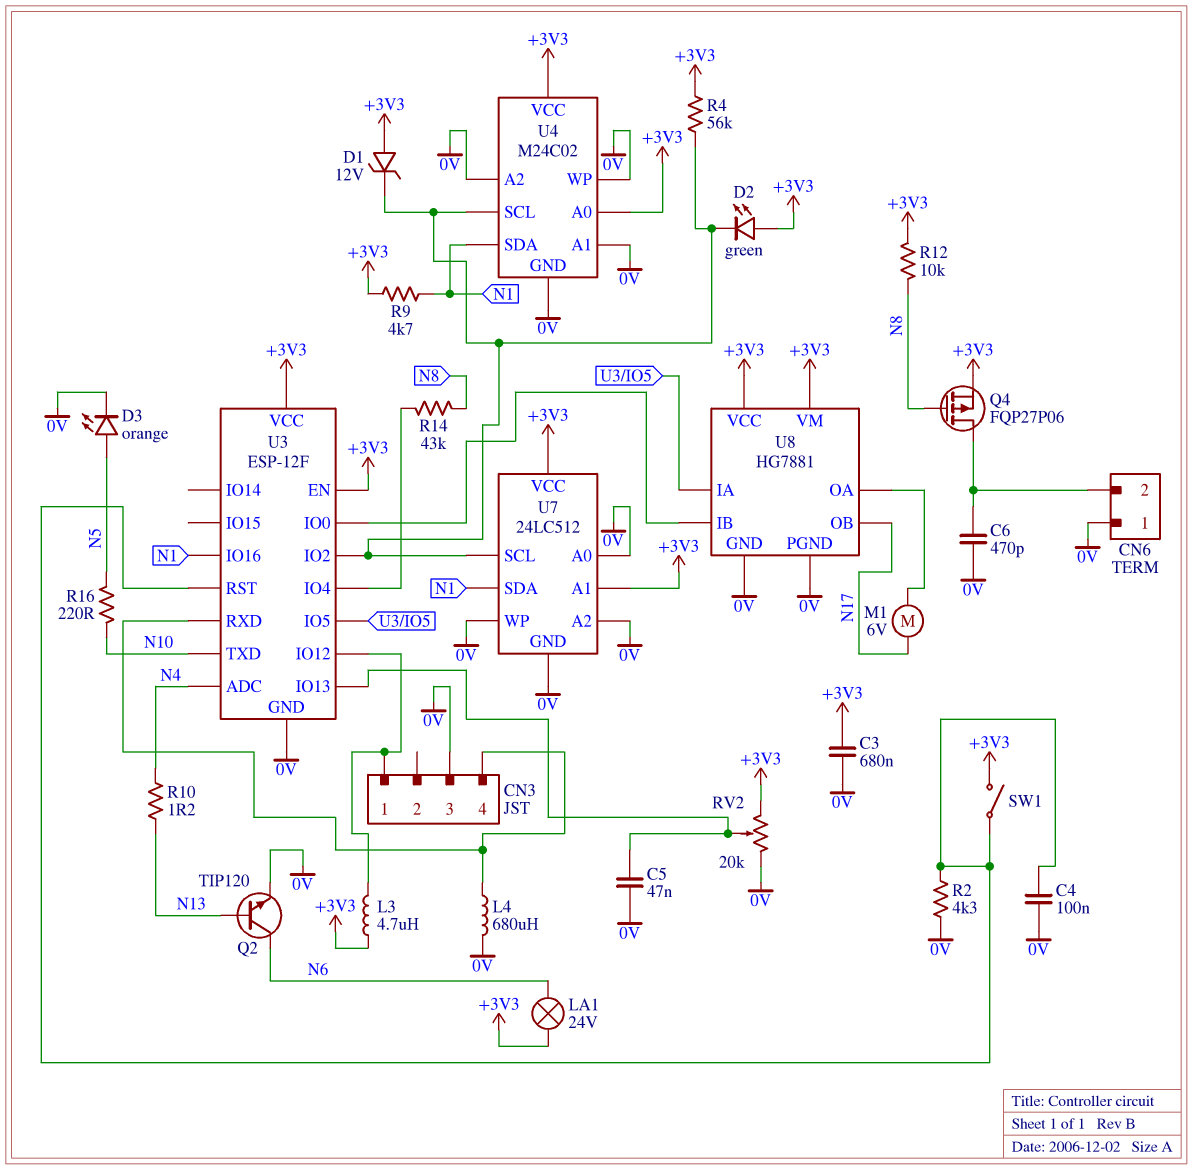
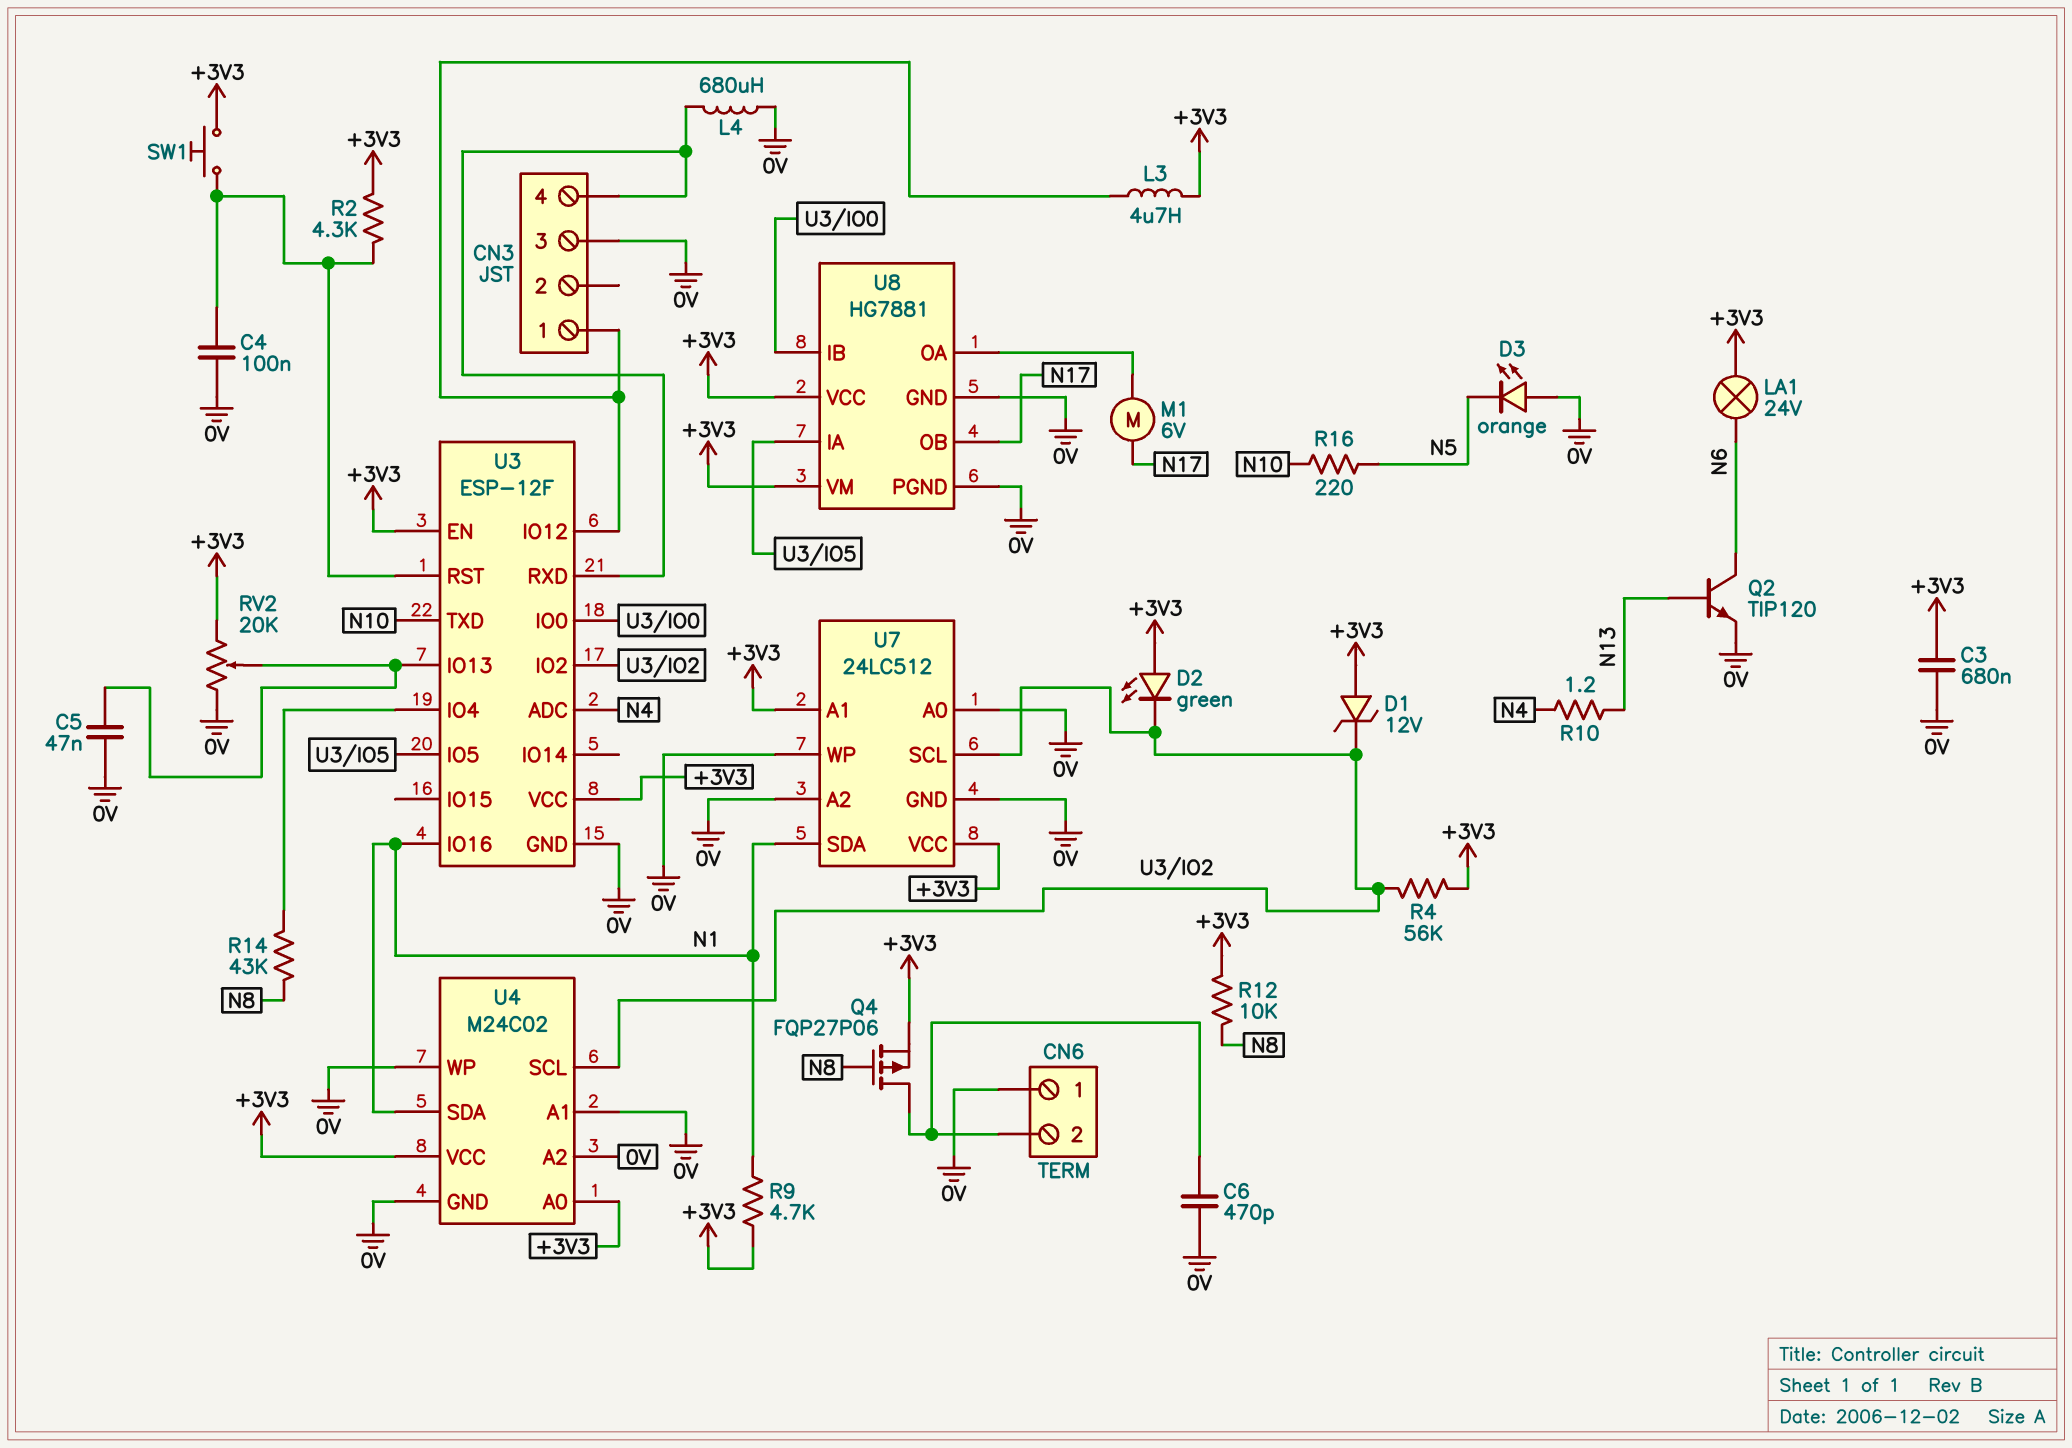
D3: LED orange (A N5, K 0V) -> LED orange (A 0V, K N5)
R2: 4.3k (0V, U3/RST) -> 4.3k (+3V3, U3/RST)
SW1: switch (+3V3, U3/RST) -> button (+3V3, U3/RST)

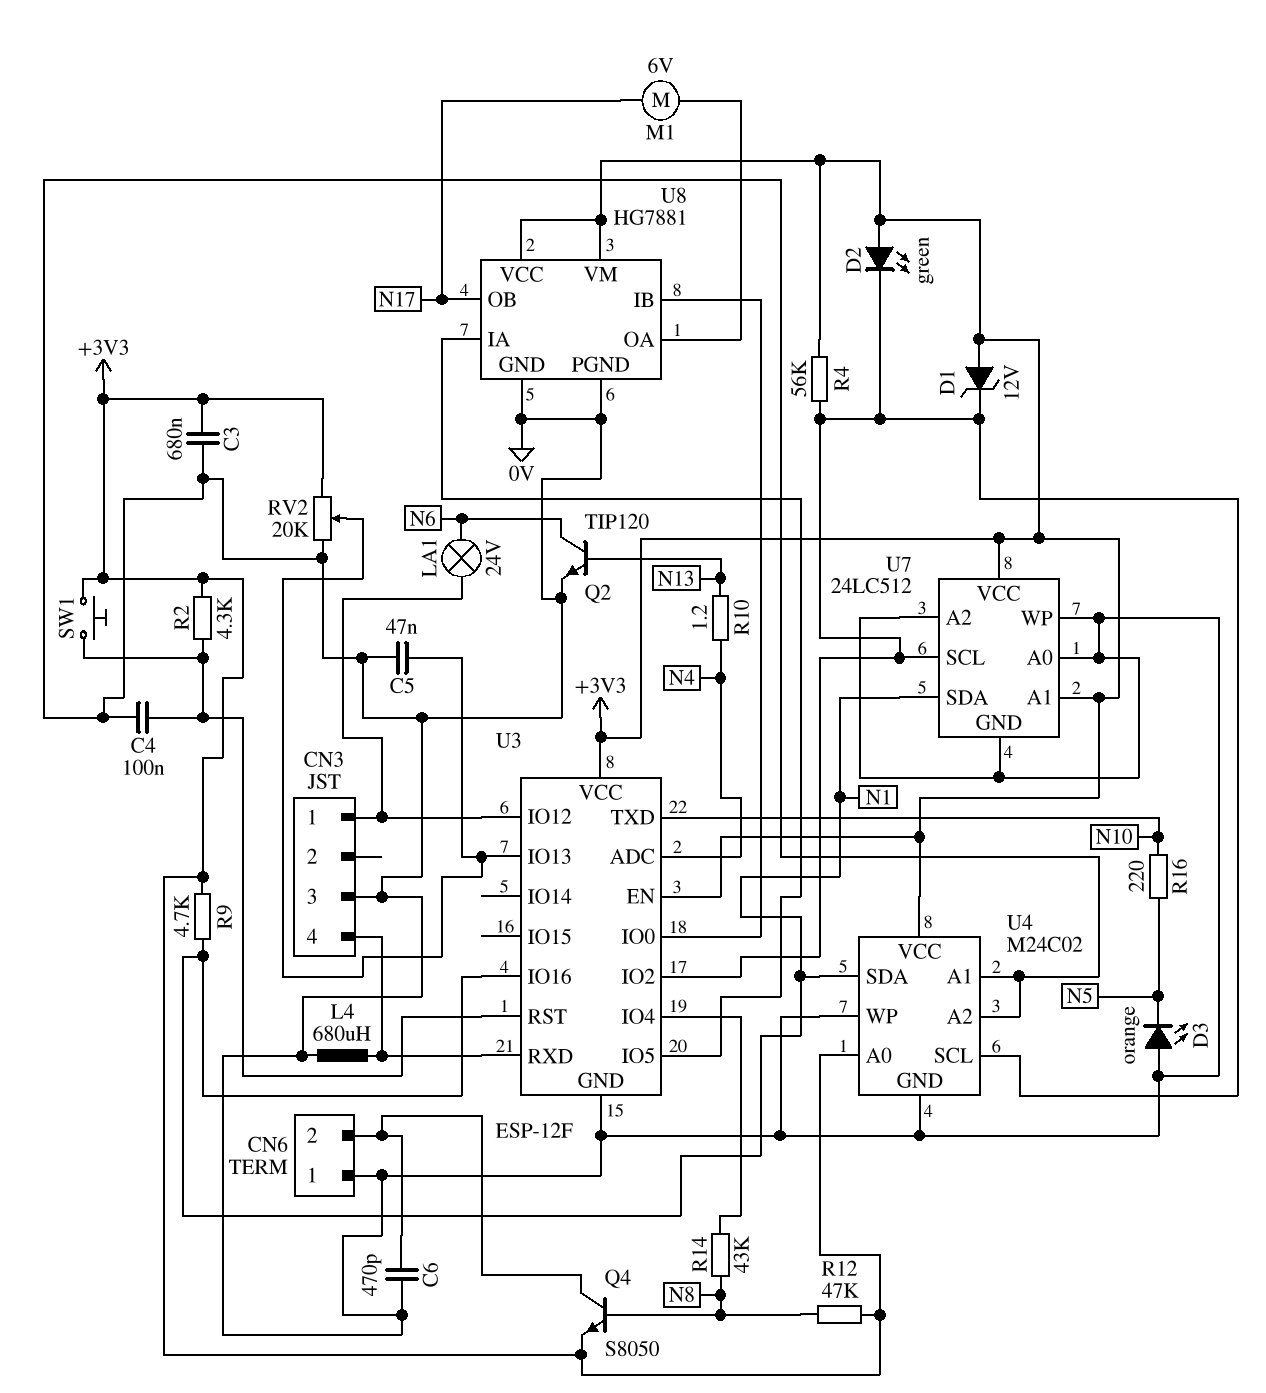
L3: 4.7uH (+3V3, CN3/1) -> none
LA1: lamp 24V (+3V3, N6) -> lamp 24V (CN3/1, N6)
Q4: PMOS FQP27P06 (G N8, D CN6/2, S +3V3) -> NPN S8050 (B N8, C CN6/2, E +3V3)
R12: 10k (+3V3, N8) -> 47k (+3V3, N8)

